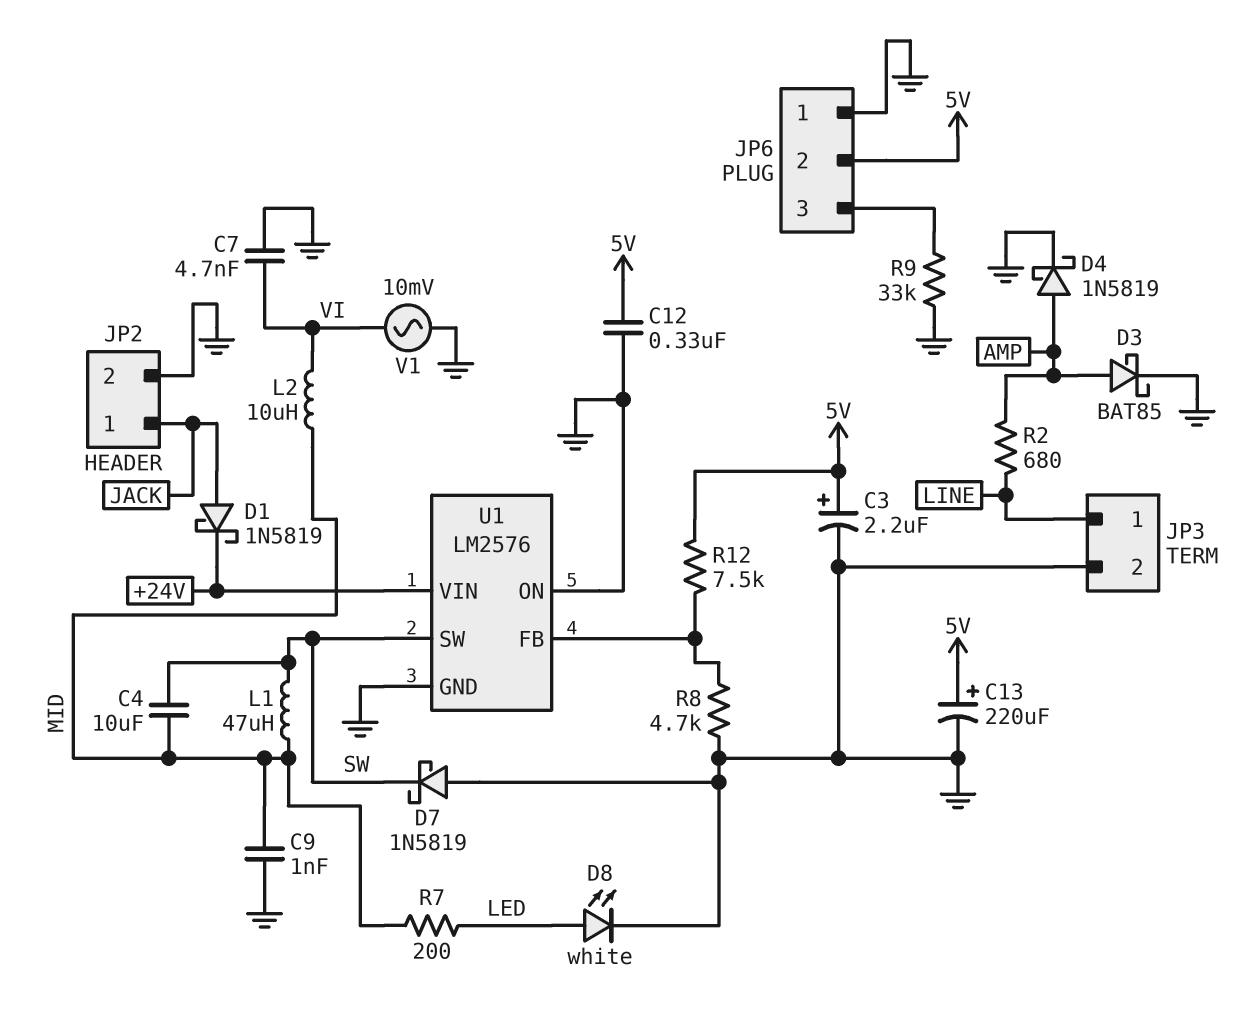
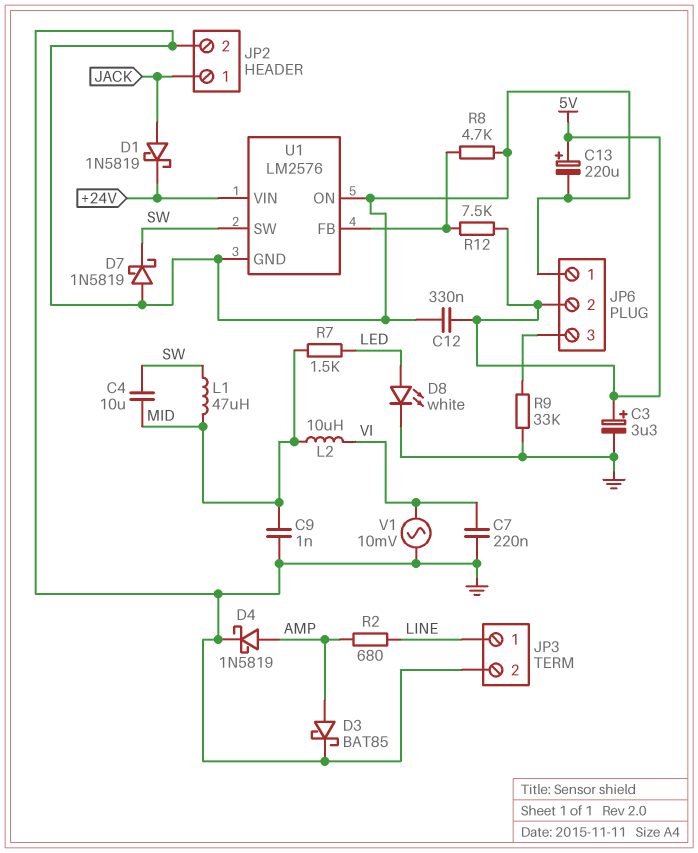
C3: 2.2uF (plus 5V, minus GND) -> 3.3uF (plus 5V, minus GND)
C7: 4.7nF (GND, VI) -> 220nF (GND, VI)
R7: 200 (LED, MID) -> 1.5k (LED, MID)

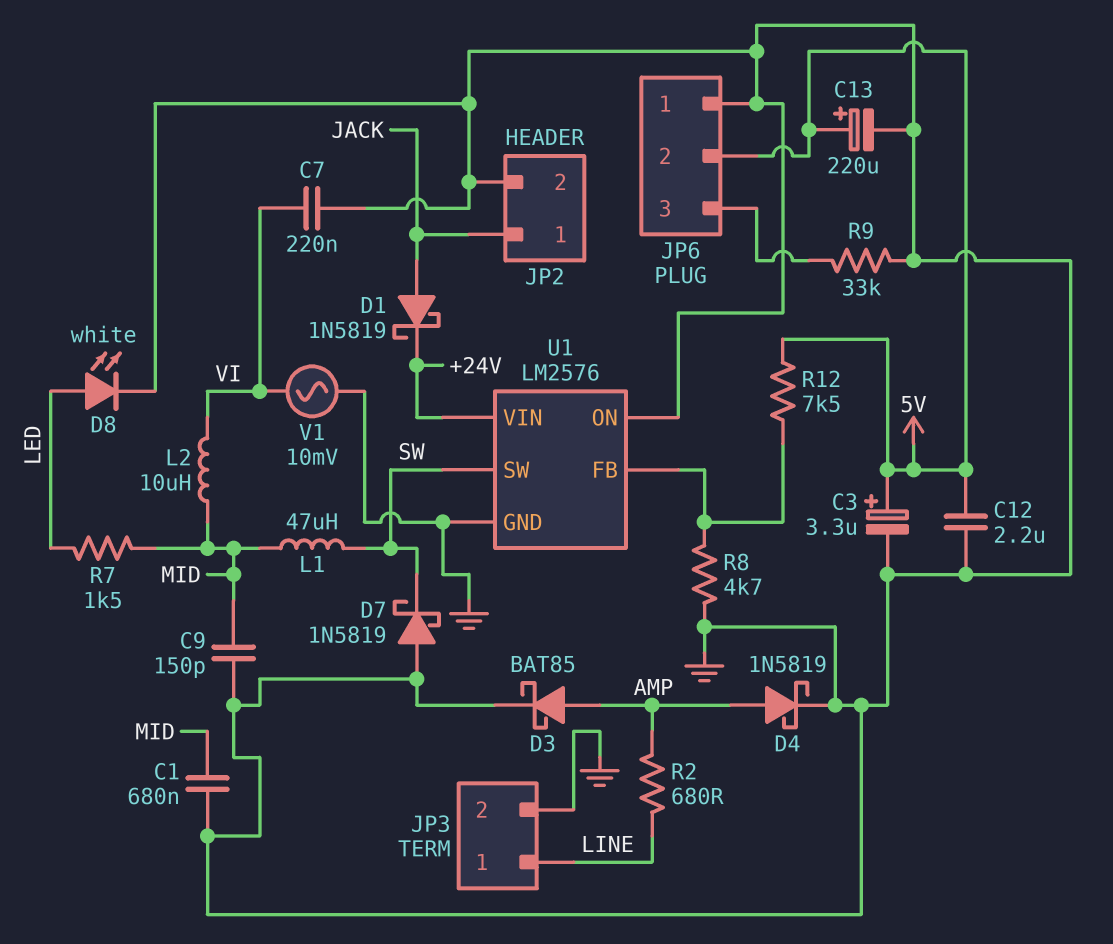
C1: none -> 680nF (GND, MID)
C4: 10uF (MID, SW) -> none
C9: 1nF (GND, MID) -> 150pF (GND, MID)
C12: 330nF (5V, GND) -> 2.2uF (5V, GND)

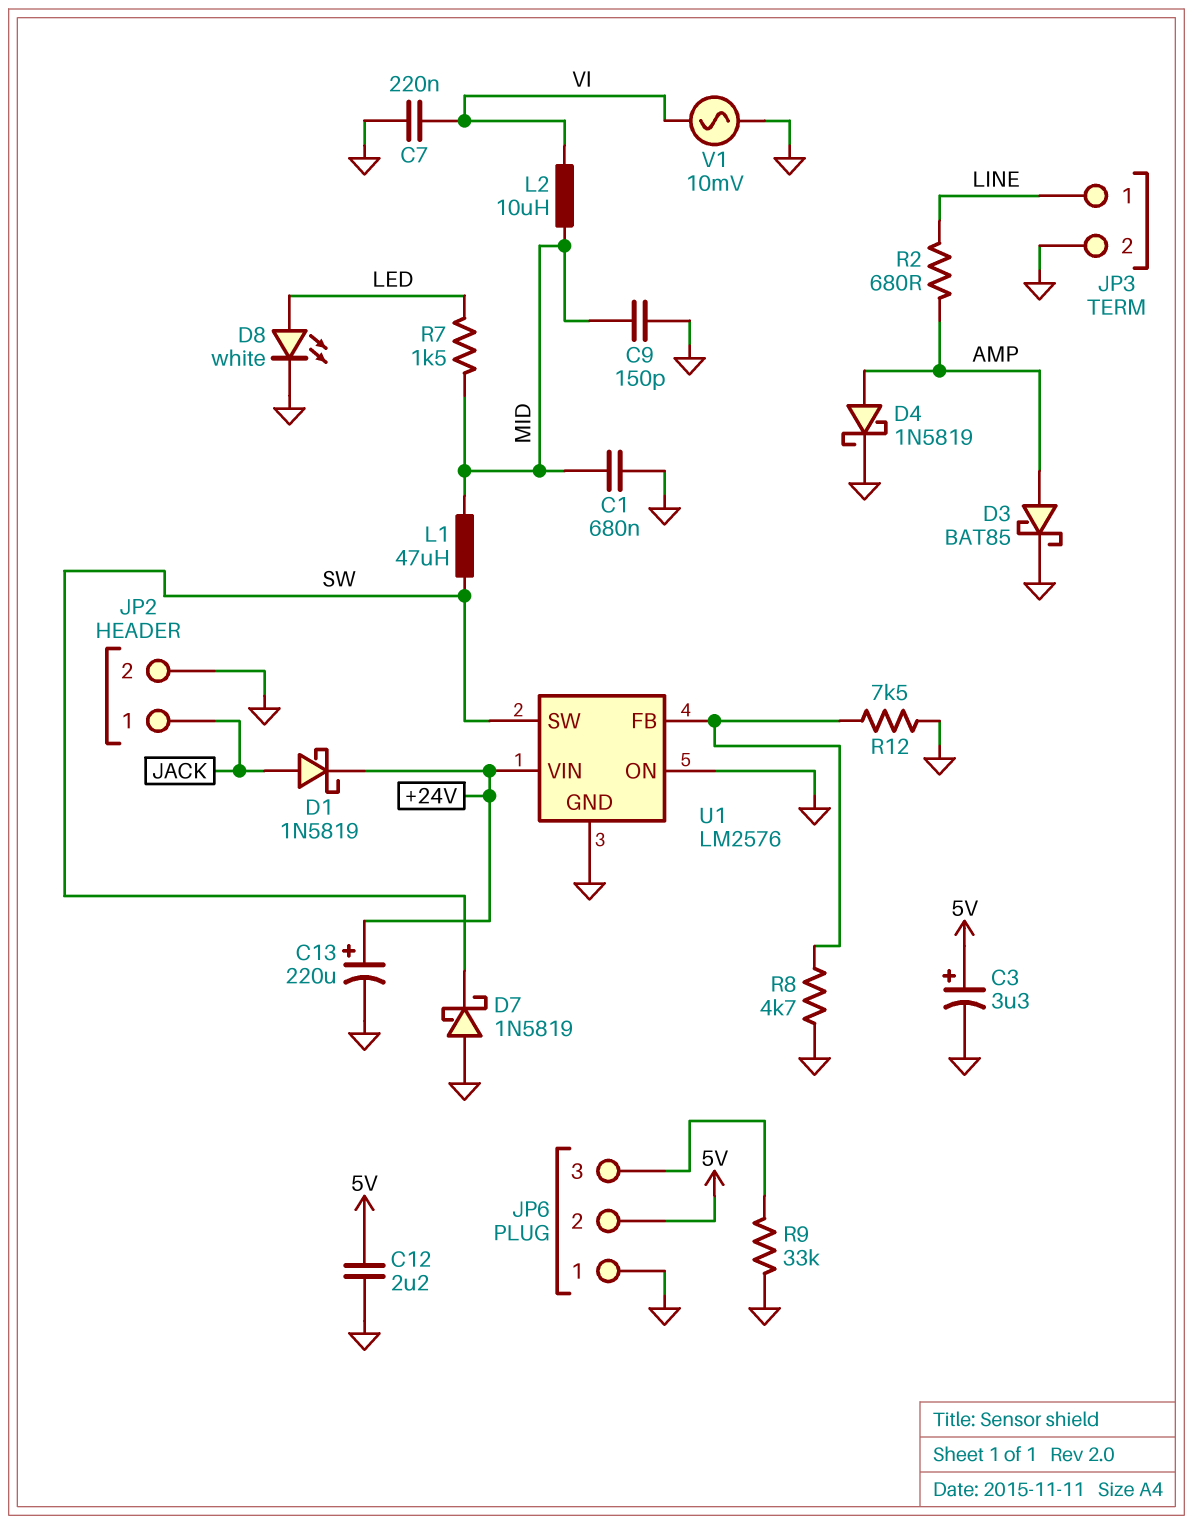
C13: 220uF (plus 5V, minus GND) -> 220uF (plus +24V, minus GND)
R12: 7.5k (5V, U1/FB) -> 7.5k (GND, U1/FB)

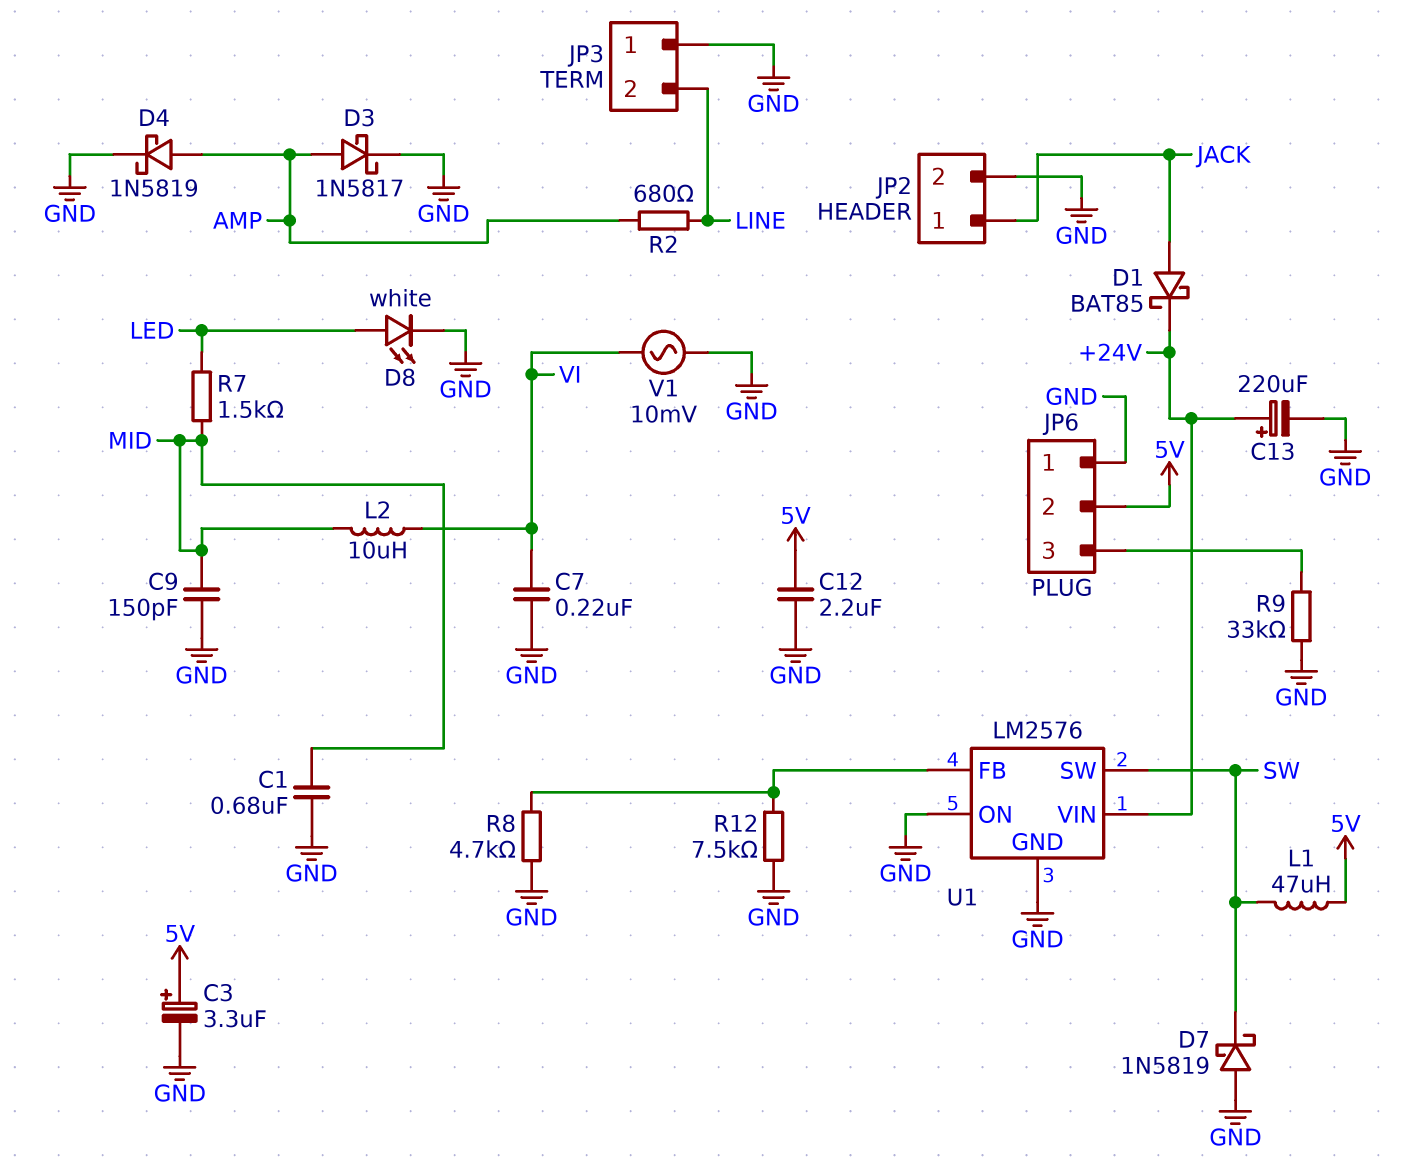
D1: schottky 1N5819 (A JACK, K +24V) -> schottky BAT85 (A JACK, K +24V)
D3: schottky BAT85 (A AMP, K GND) -> schottky 1N5817 (A AMP, K GND)
JP3 pin 1: LINE -> GND
JP3 pin 2: GND -> LINE
L1: 47uH (MID, SW) -> 47uH (5V, SW)

